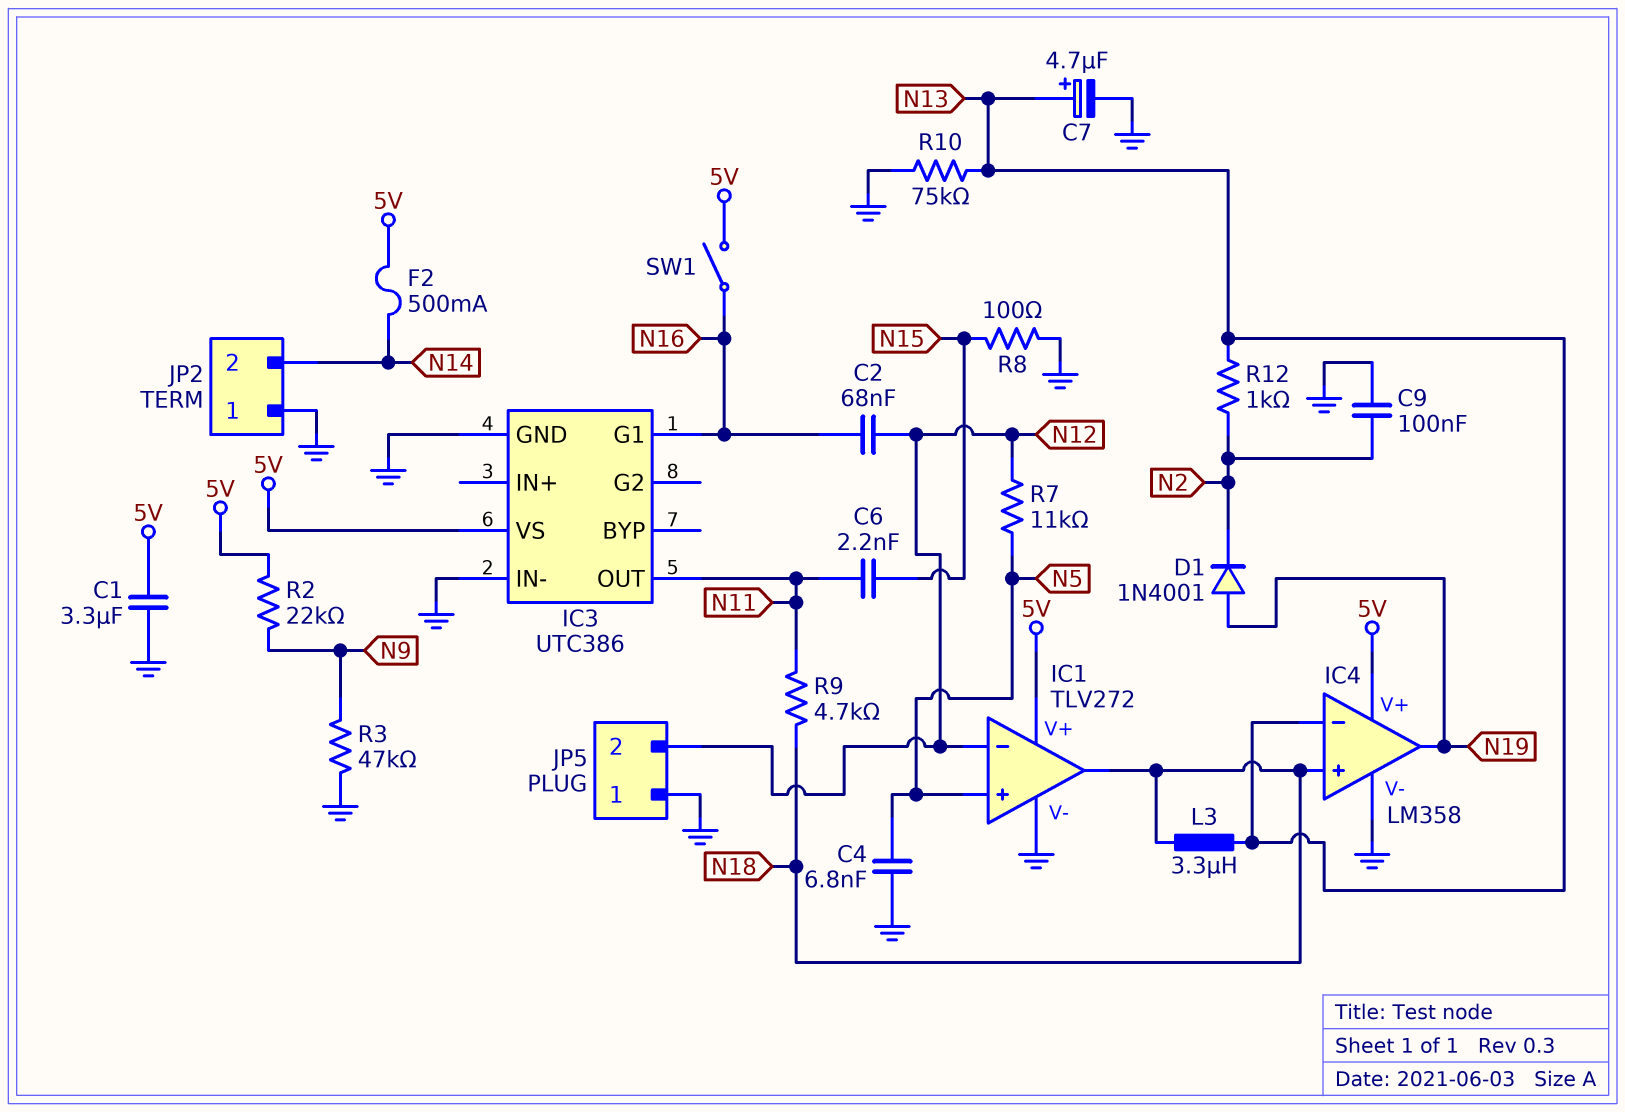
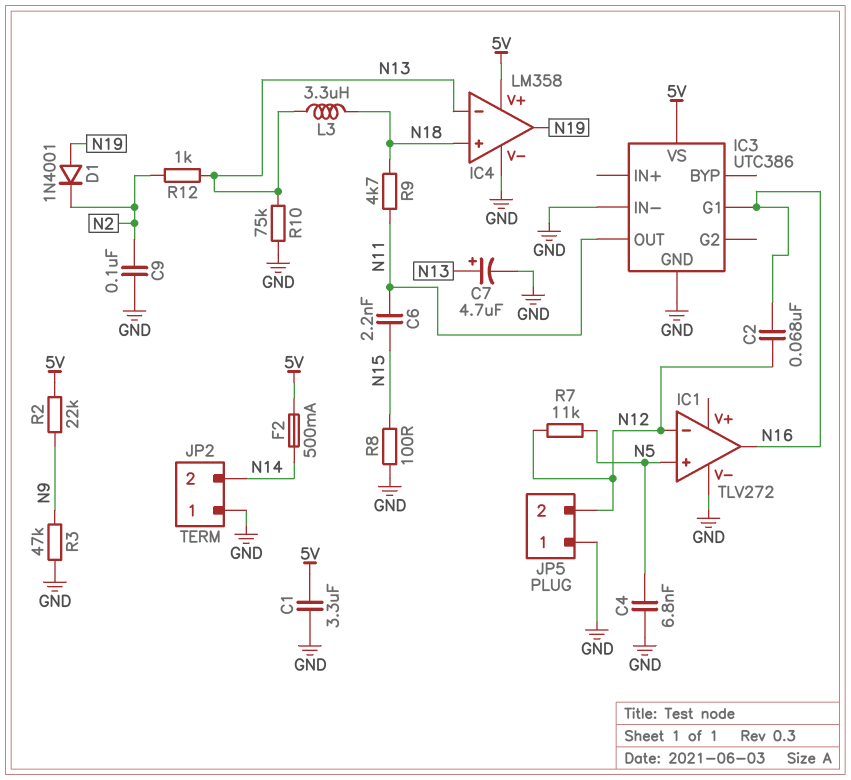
IC1 pin V+: 5V -> none
IC1 pin out: N18 -> N16
SW1: switch (5V, N16) -> none

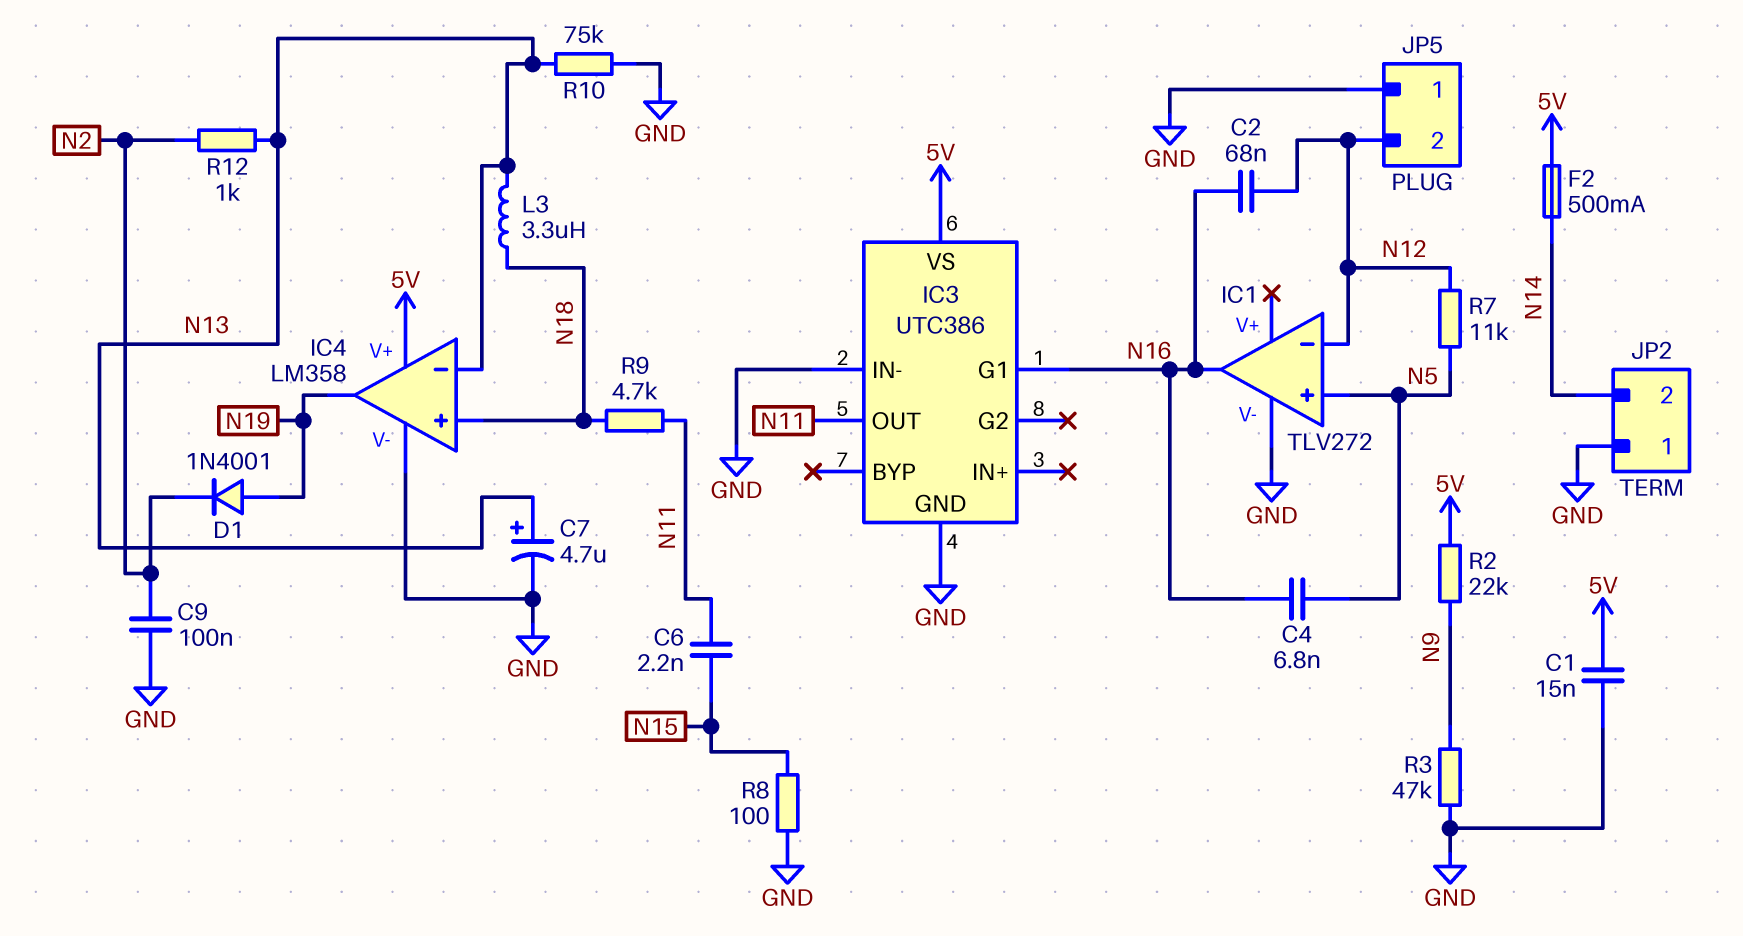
C1: 3.3uF (5V, GND) -> 15nF (5V, GND)
C4: 6.8nF (GND, N5) -> 6.8nF (N5, N16)

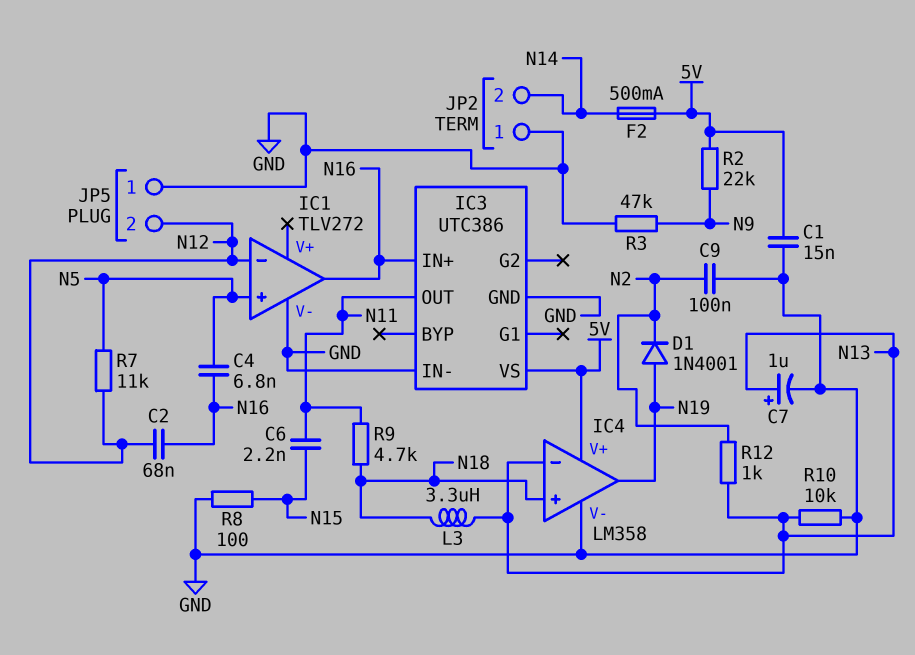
C7: 4.7uF (plus N13, minus GND) -> 1uF (plus N13, minus GND)
IC3 pin G1: N16 -> none
IC3 pin IN+: none -> N16
R10: 75k (GND, N13) -> 10k (GND, N13)

